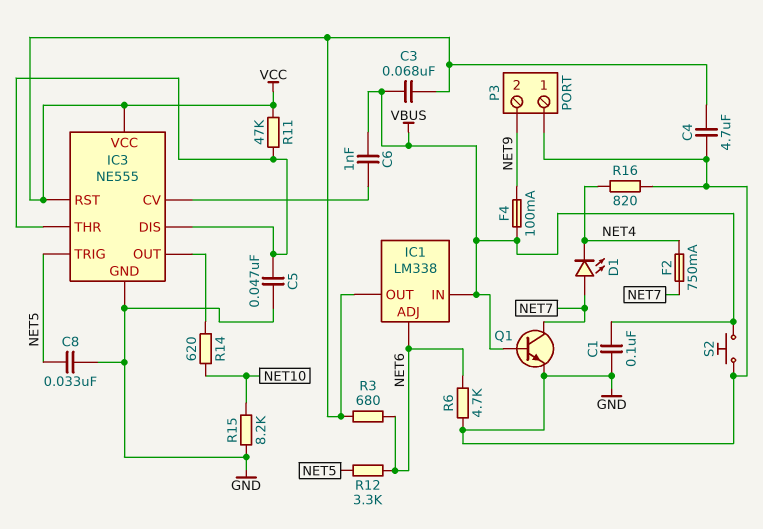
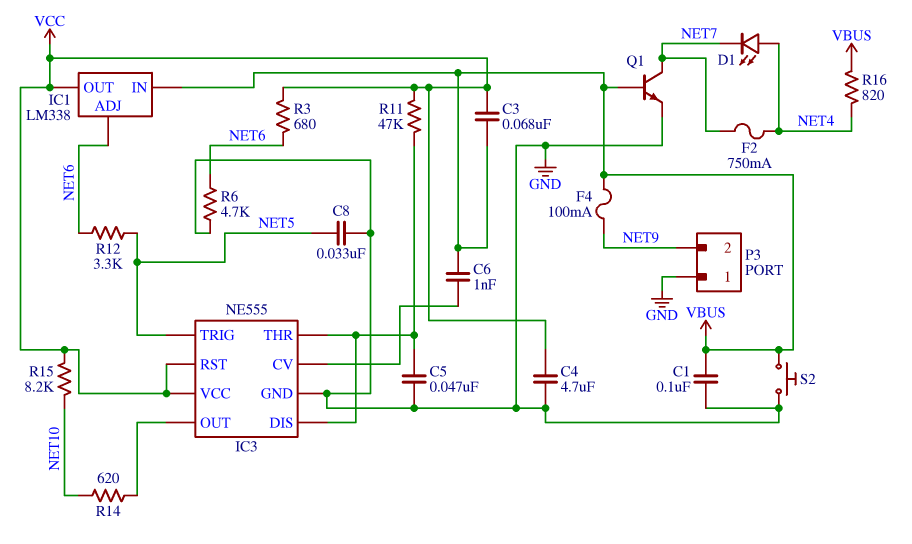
D1: LED (A NET7, K NET4) -> LED (A NET4, K NET7)
R15: 8.2k (GND, NET10) -> 8.2k (NET10, VCC)
R16: 820 (GND, NET4) -> 820 (NET4, VBUS)

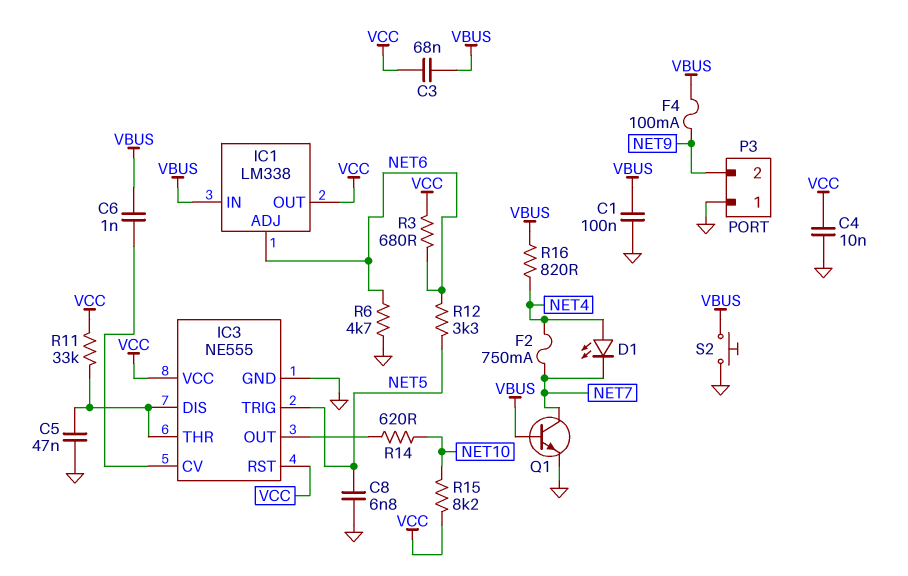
C4: 4.7uF (GND, VCC) -> 10nF (GND, VCC)
C8: 33nF (GND, NET5) -> 6.8nF (GND, NET5)
R11: 47k (IC3/DIS, VCC) -> 33k (IC3/DIS, VCC)

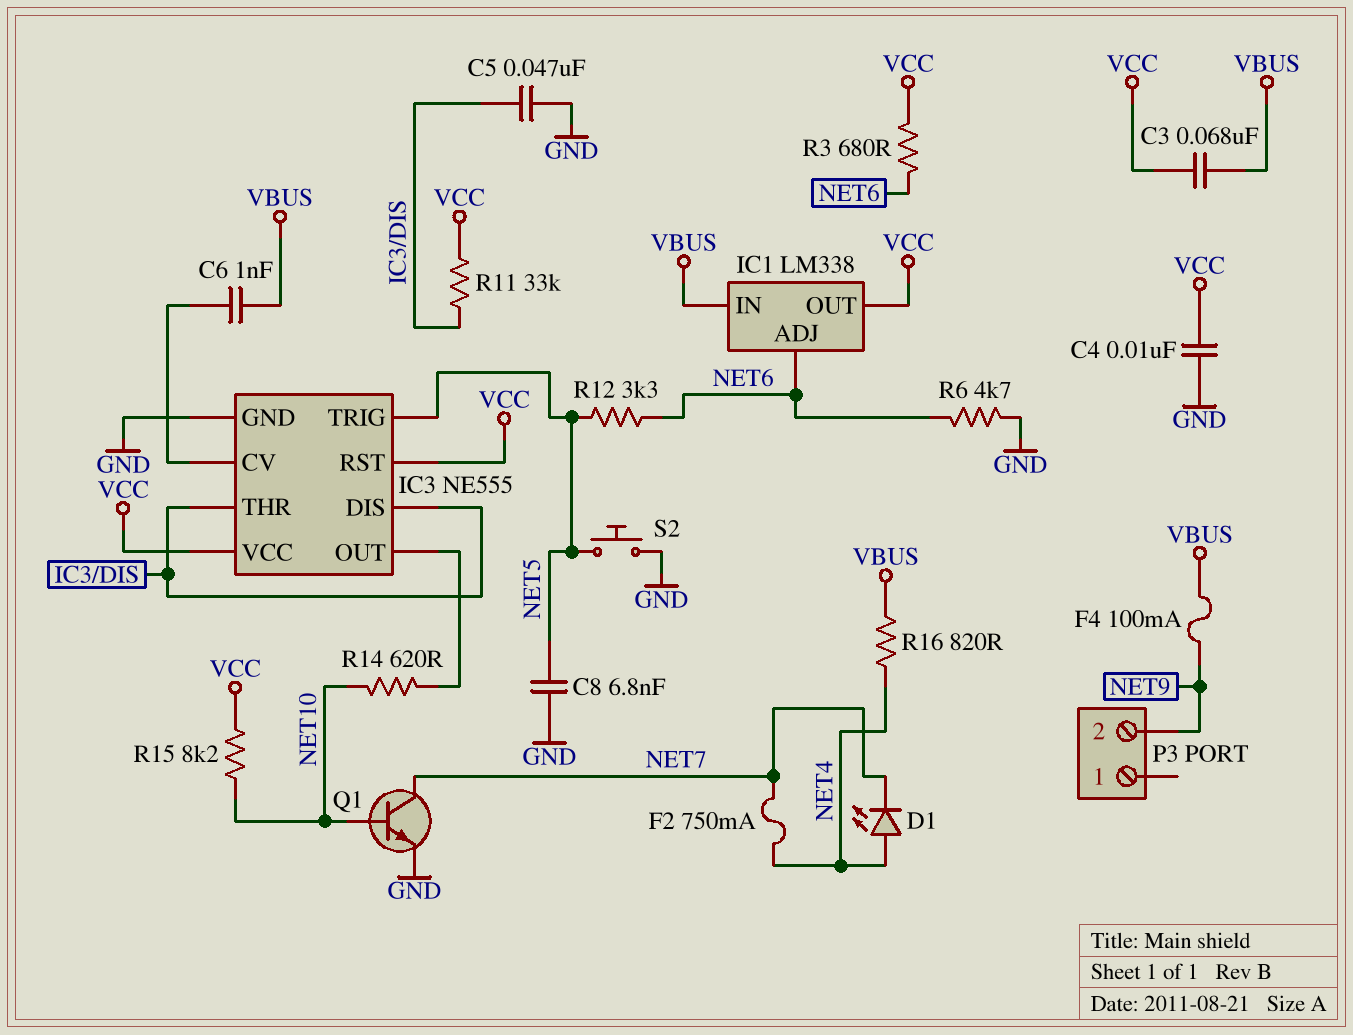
C1: 100nF (GND, VBUS) -> none
P3 pin 1: GND -> none
Q1: NPN (B VBUS, C NET7, E GND) -> NPN (B NET10, C NET7, E GND)
S2: button (GND, VBUS) -> button (GND, NET5)

